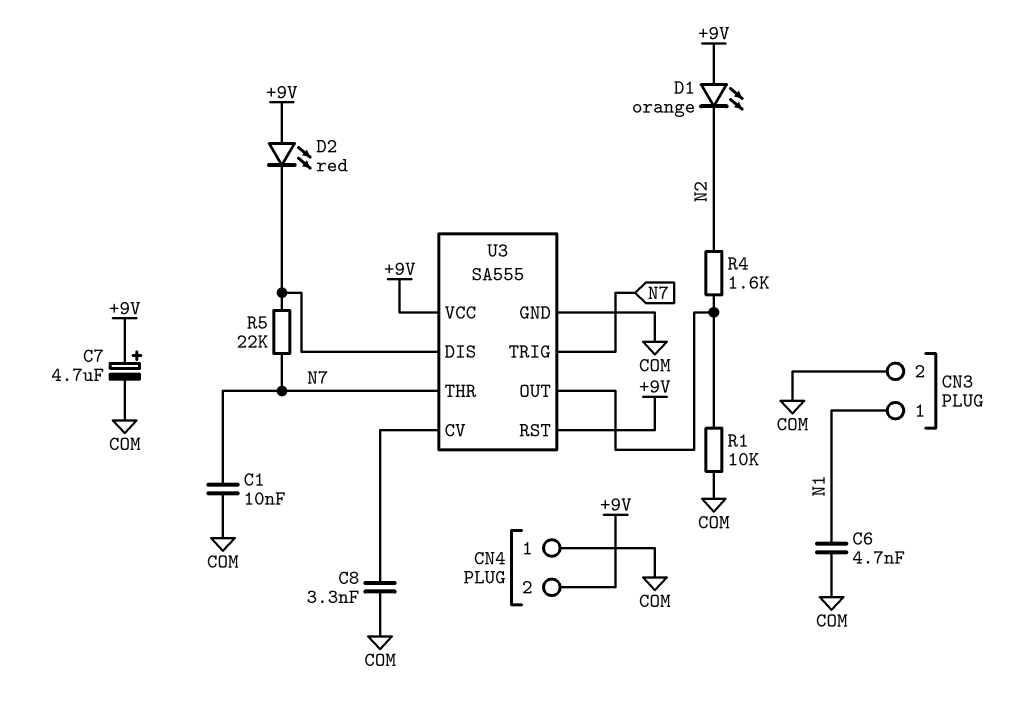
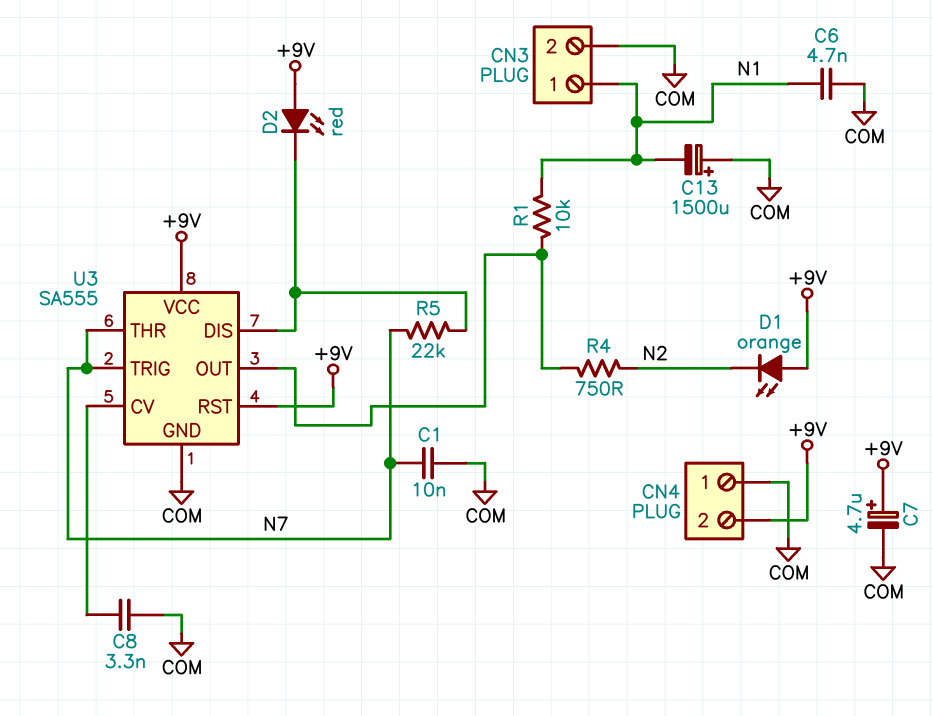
C13: none -> 1500uF (plus COM, minus N1)
R1: 10k (COM, U3/OUT) -> 10k (N1, U3/OUT)
R4: 1.6k (N2, U3/OUT) -> 750 (N2, U3/OUT)

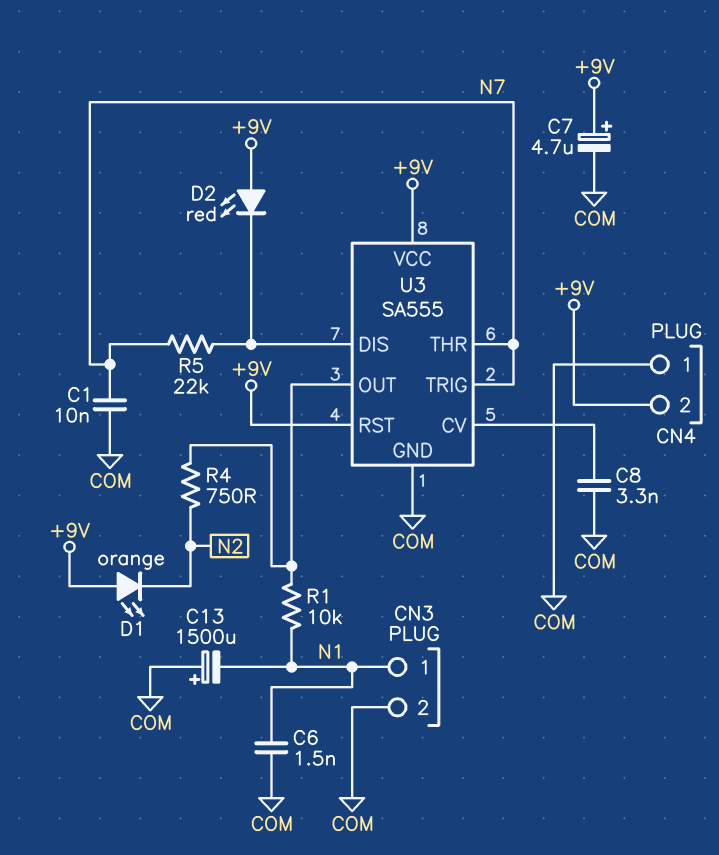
C6: 4.7nF (COM, N1) -> 1.5nF (COM, N1)

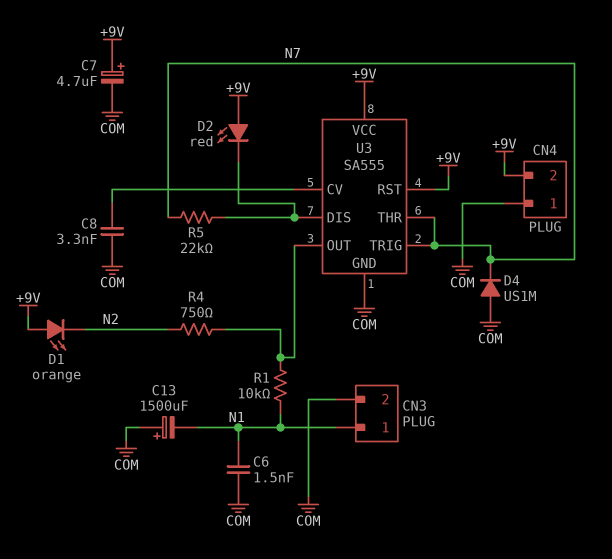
C1: 10nF (COM, N7) -> none
D4: none -> diode US1M (A COM, K N7)

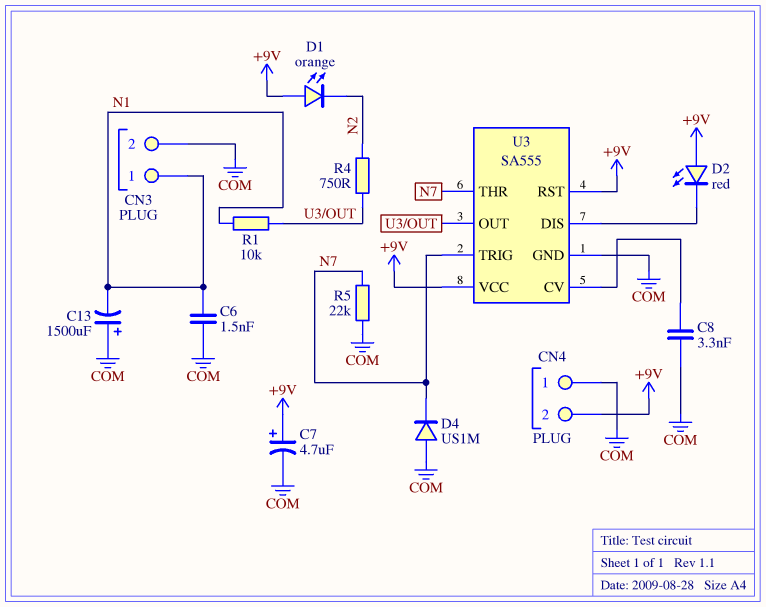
R5: 22k (N7, U3/DIS) -> 22k (COM, N7)

